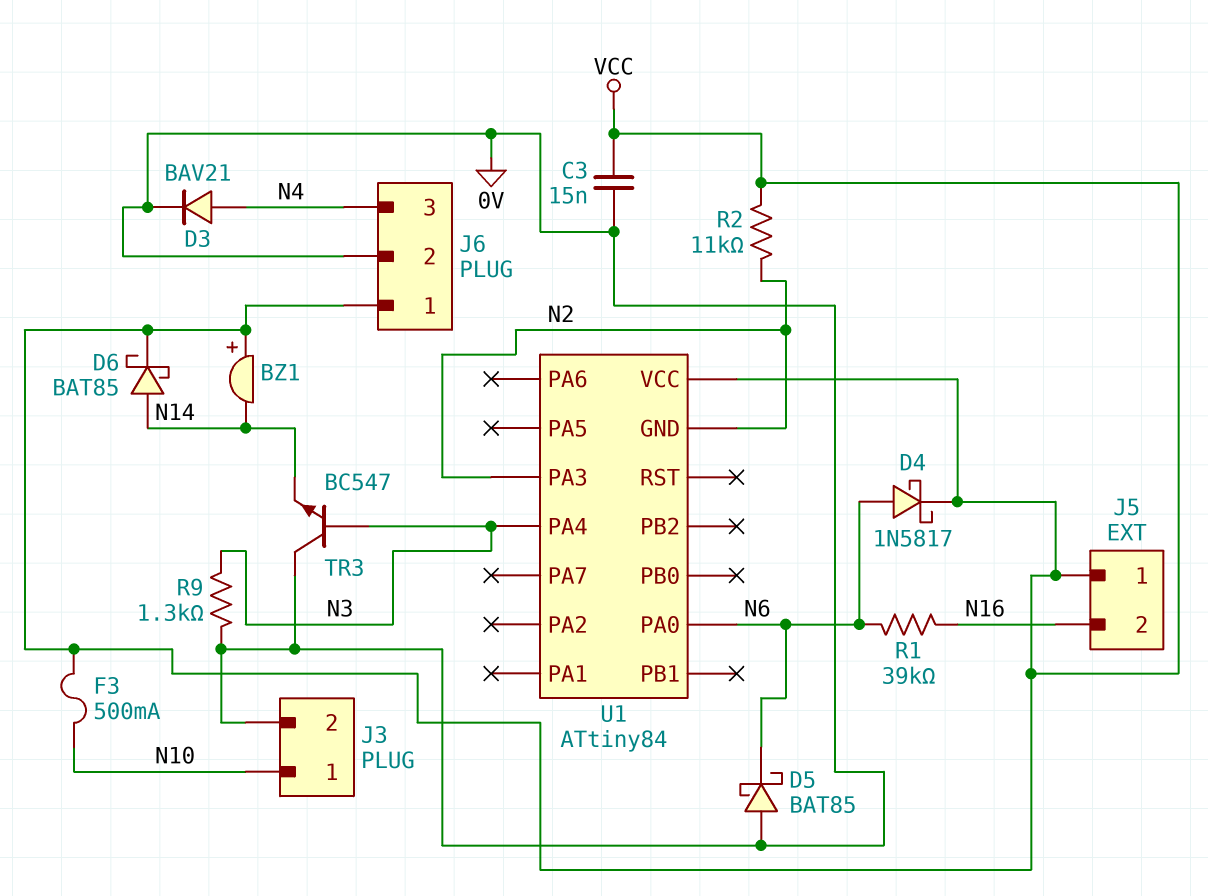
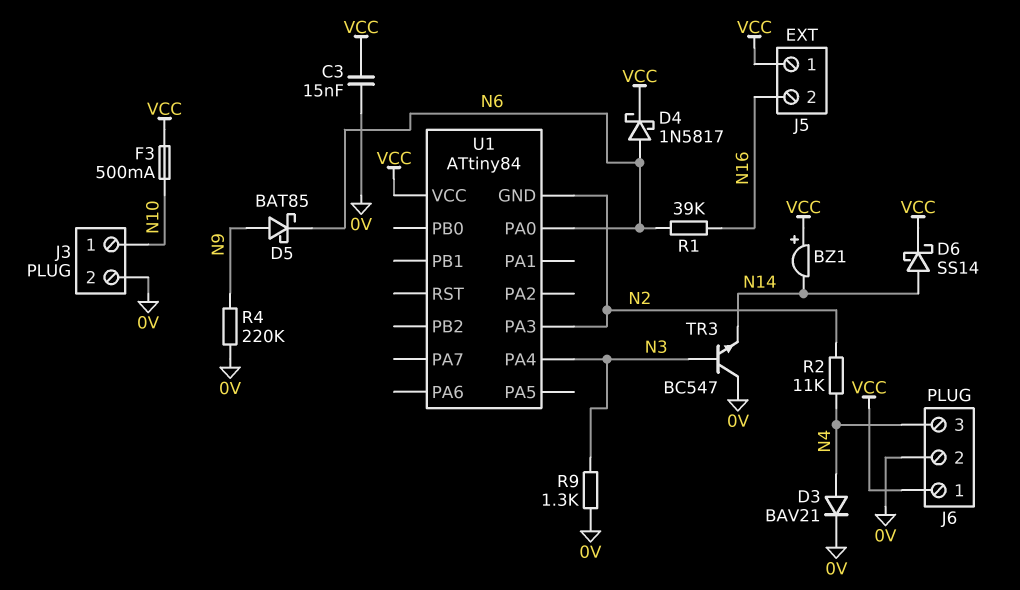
D5: schottky BAT85 (A 0V, K N6) -> schottky BAT85 (A N9, K N6)
D6: schottky BAT85 (A N14, K VCC) -> schottky SS14 (A N14, K VCC)
R2: 11k (N2, VCC) -> 11k (N2, N4)
R4: none -> 220k (0V, N9)

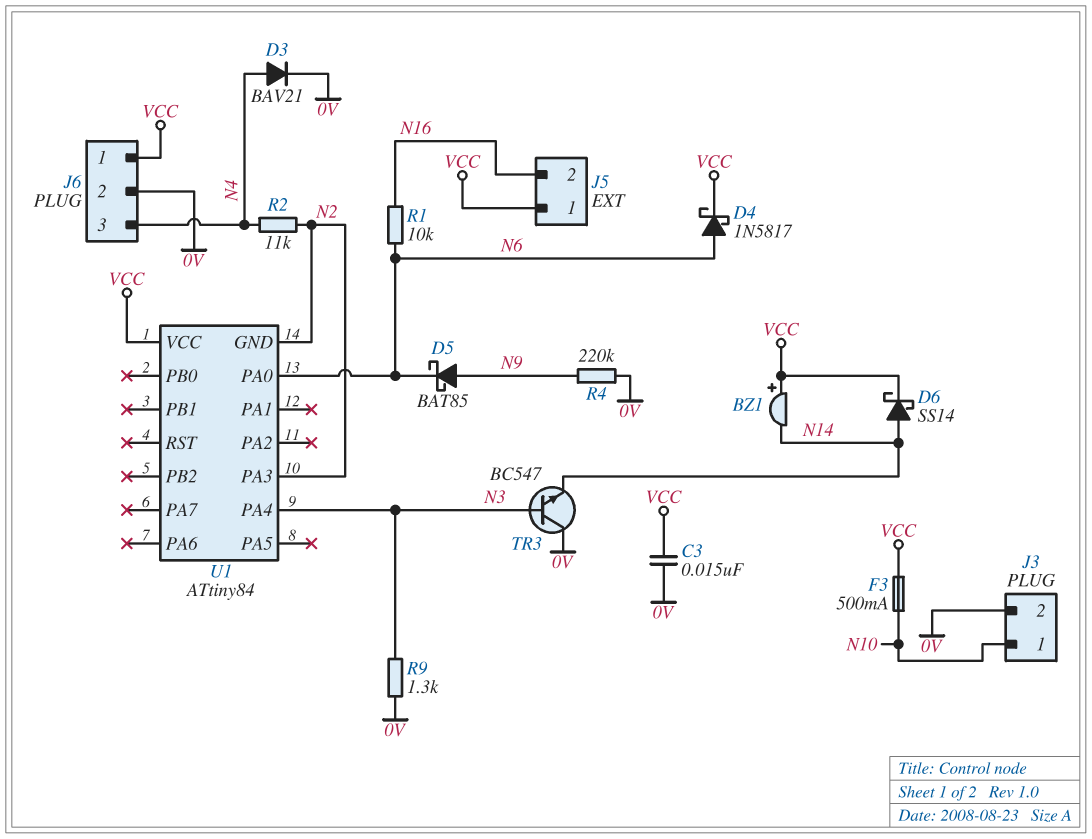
R1: 39k (N6, N16) -> 10k (N6, N16)

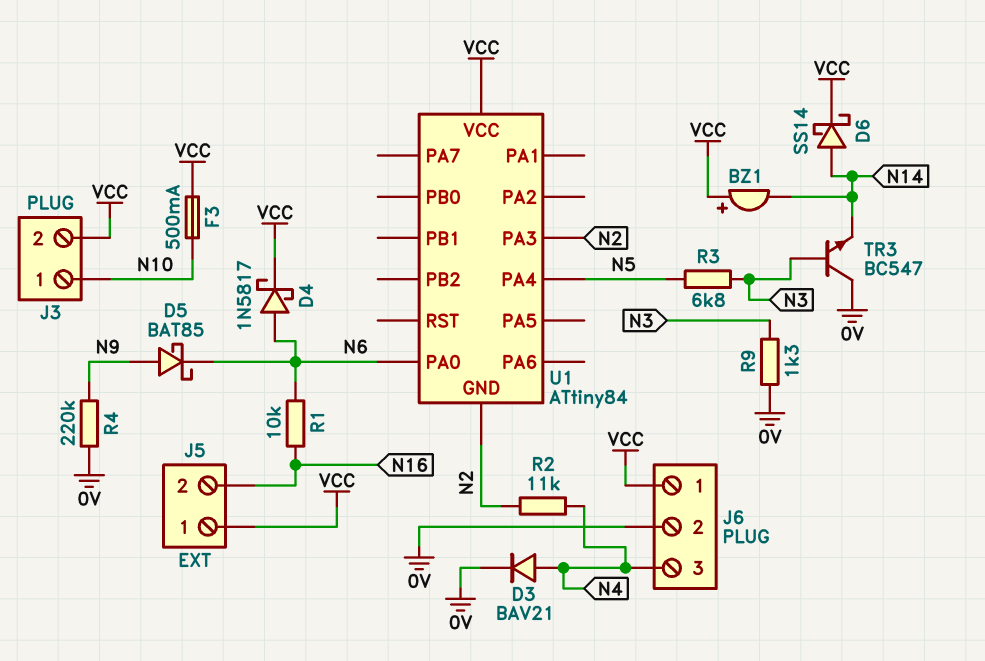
C3: 15nF (0V, VCC) -> none
J3 pin 2: 0V -> VCC
R3: none -> 6.8k (N3, N5)
U1 pin PA4: N3 -> N5

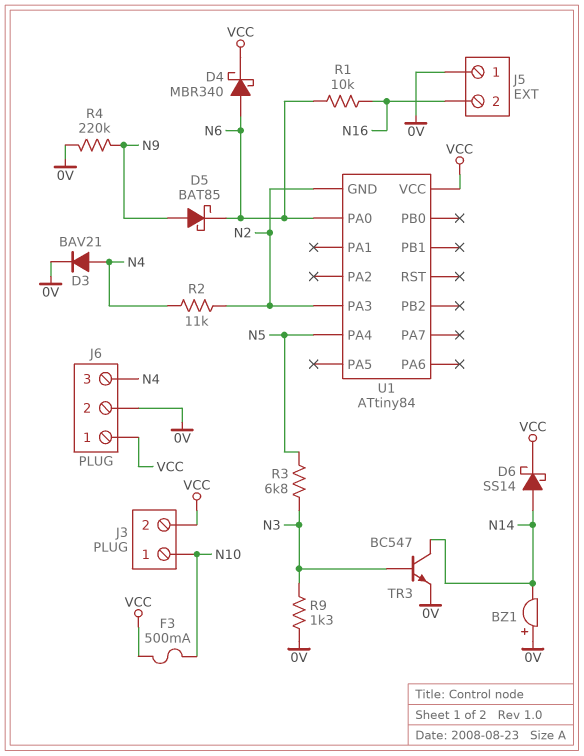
BZ1: buzzer (plus VCC, minus N14) -> buzzer (plus 0V, minus N14)
D4: schottky 1N5817 (A N6, K VCC) -> schottky MBR340 (A N6, K VCC)
J5 pin 1: VCC -> 0V
TR3: NPN BC547 (B N3, C 0V, E N14) -> NPN BC547 (B N3, C N14, E 0V)

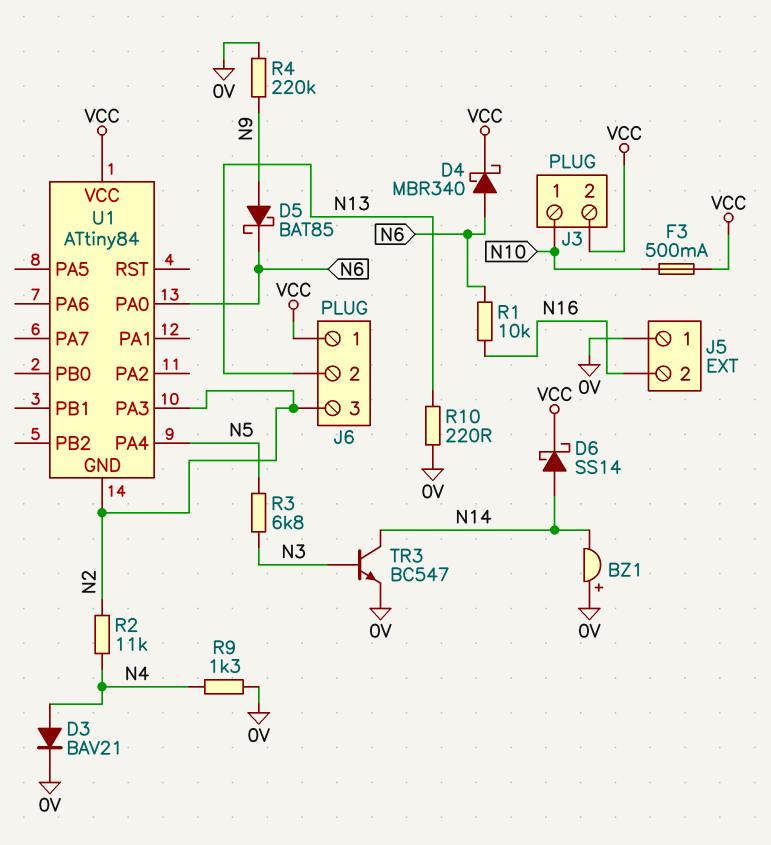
J6 pin 2: 0V -> N13
J6 pin 3: N4 -> N2
R9: 1.3k (0V, N3) -> 1.3k (0V, N4)
R10: none -> 220 (0V, N13)

